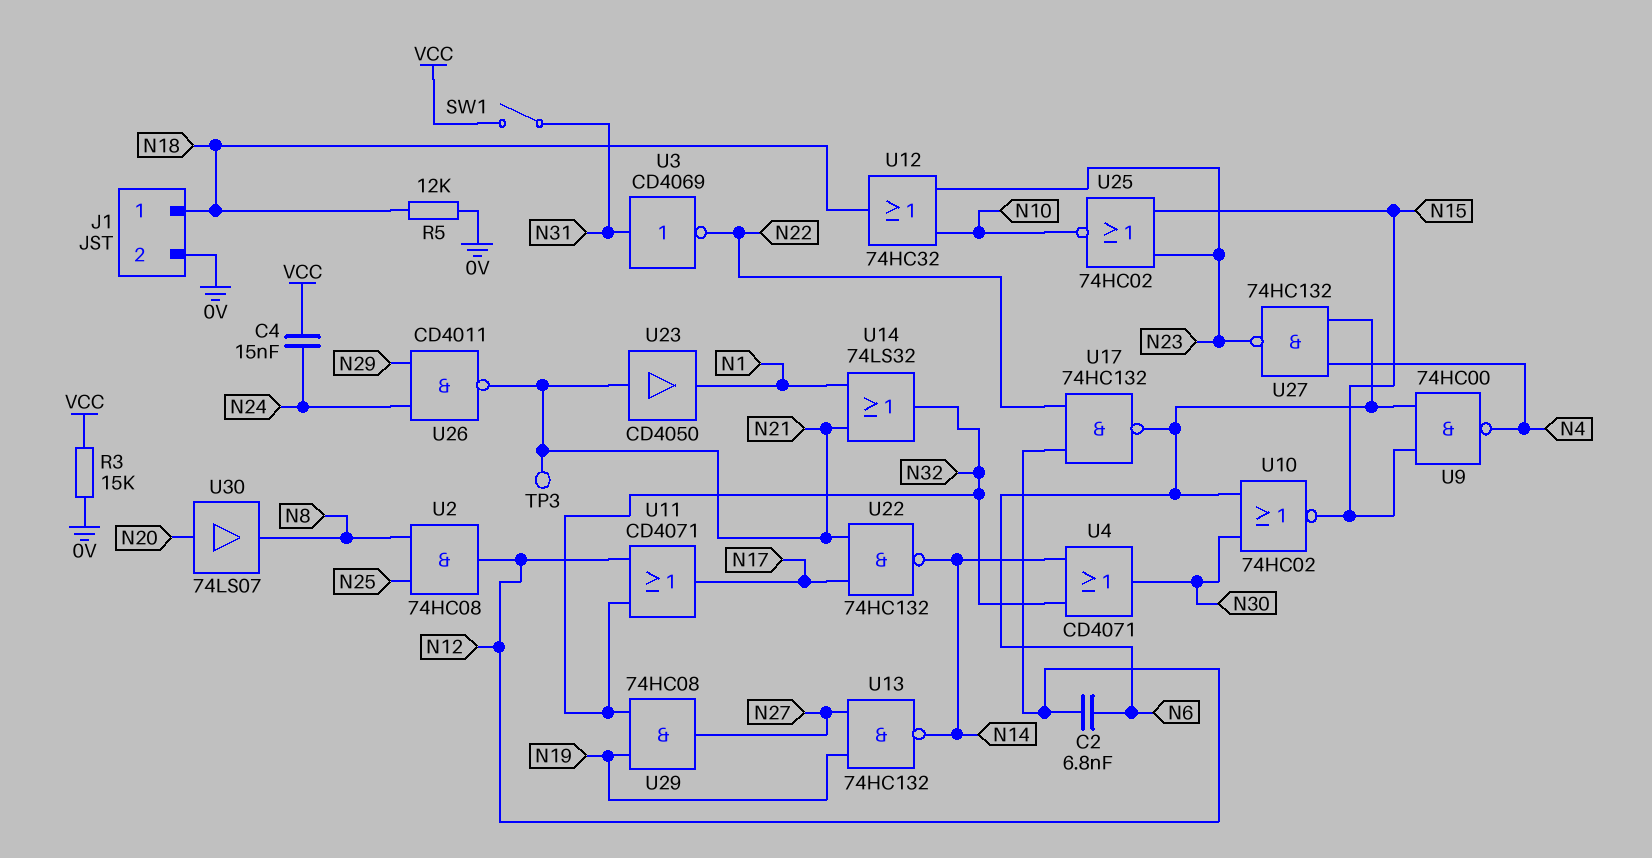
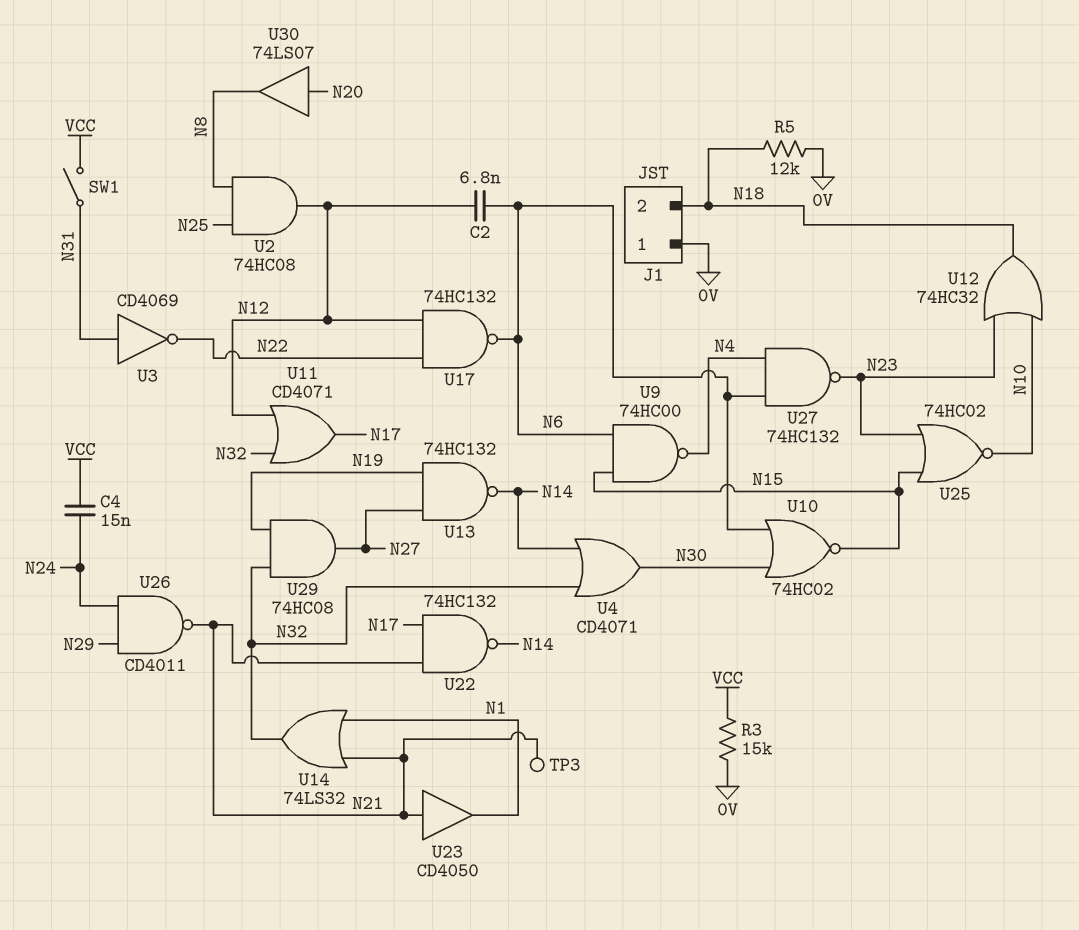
J1 pin 1: N18 -> 0V
J1 pin 2: 0V -> N18

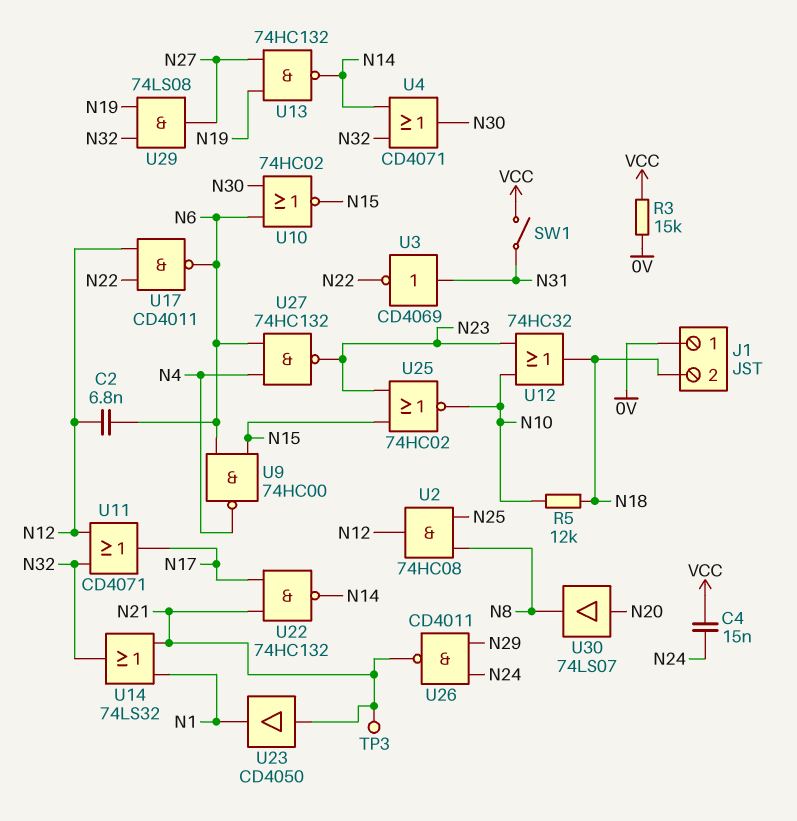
R5: 12k (0V, N18) -> 12k (N10, N18)
U17: NAND 74HC132 (in N12, in N22, out N6) -> NAND CD4011 (in N12, in N22, out N6)
U29: AND 74HC08 (in N19, in N32, out N27) -> AND 74LS08 (in N19, in N32, out N27)

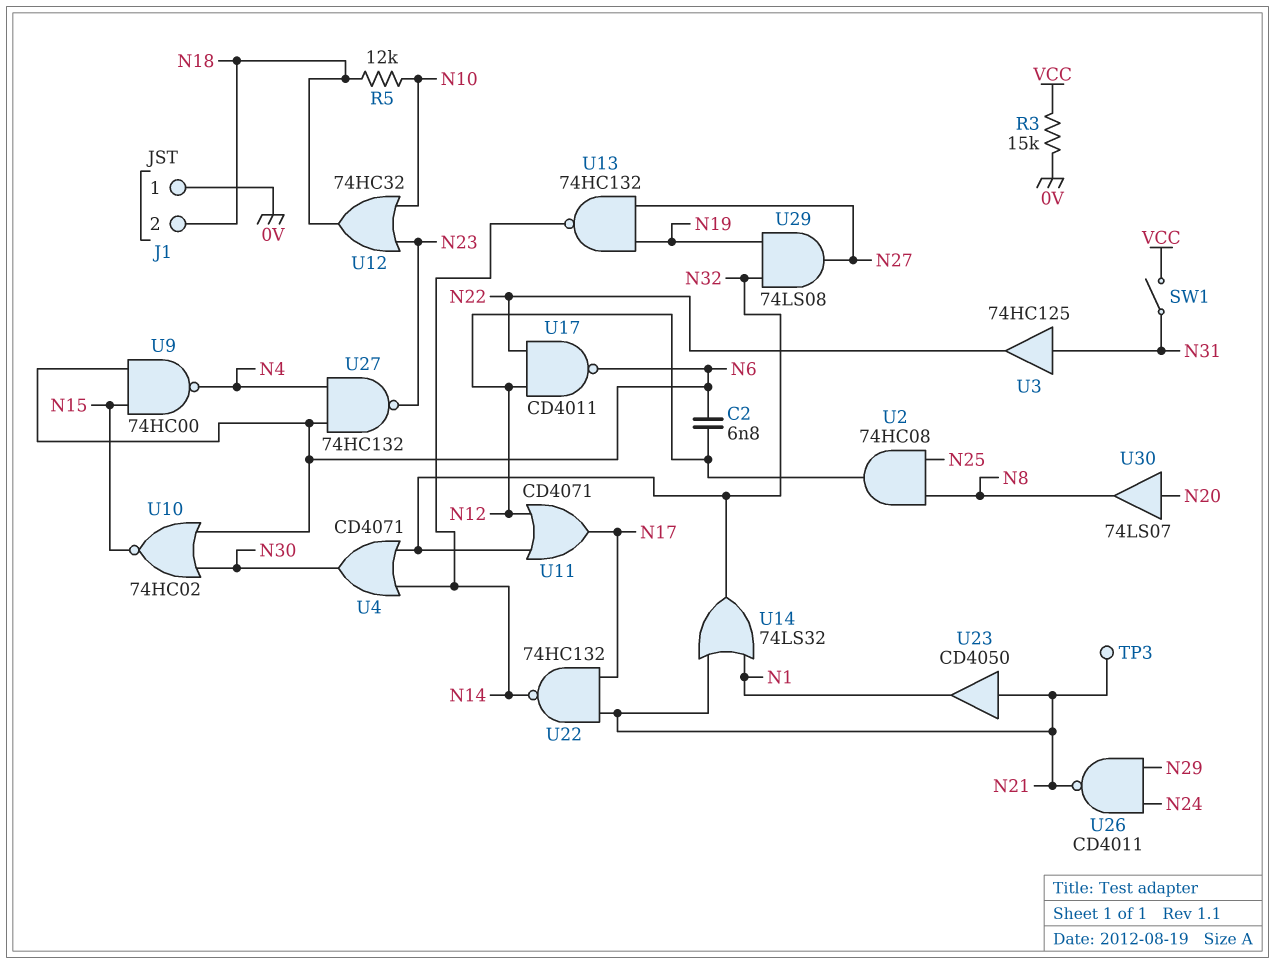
C4: 15nF (N24, VCC) -> none
U3: NOT CD4069 (in N31, out N22) -> buffer 74HC125 (in N31, out N22)
U25: NOR 74HC02 (in N15, in N23, out N10) -> none

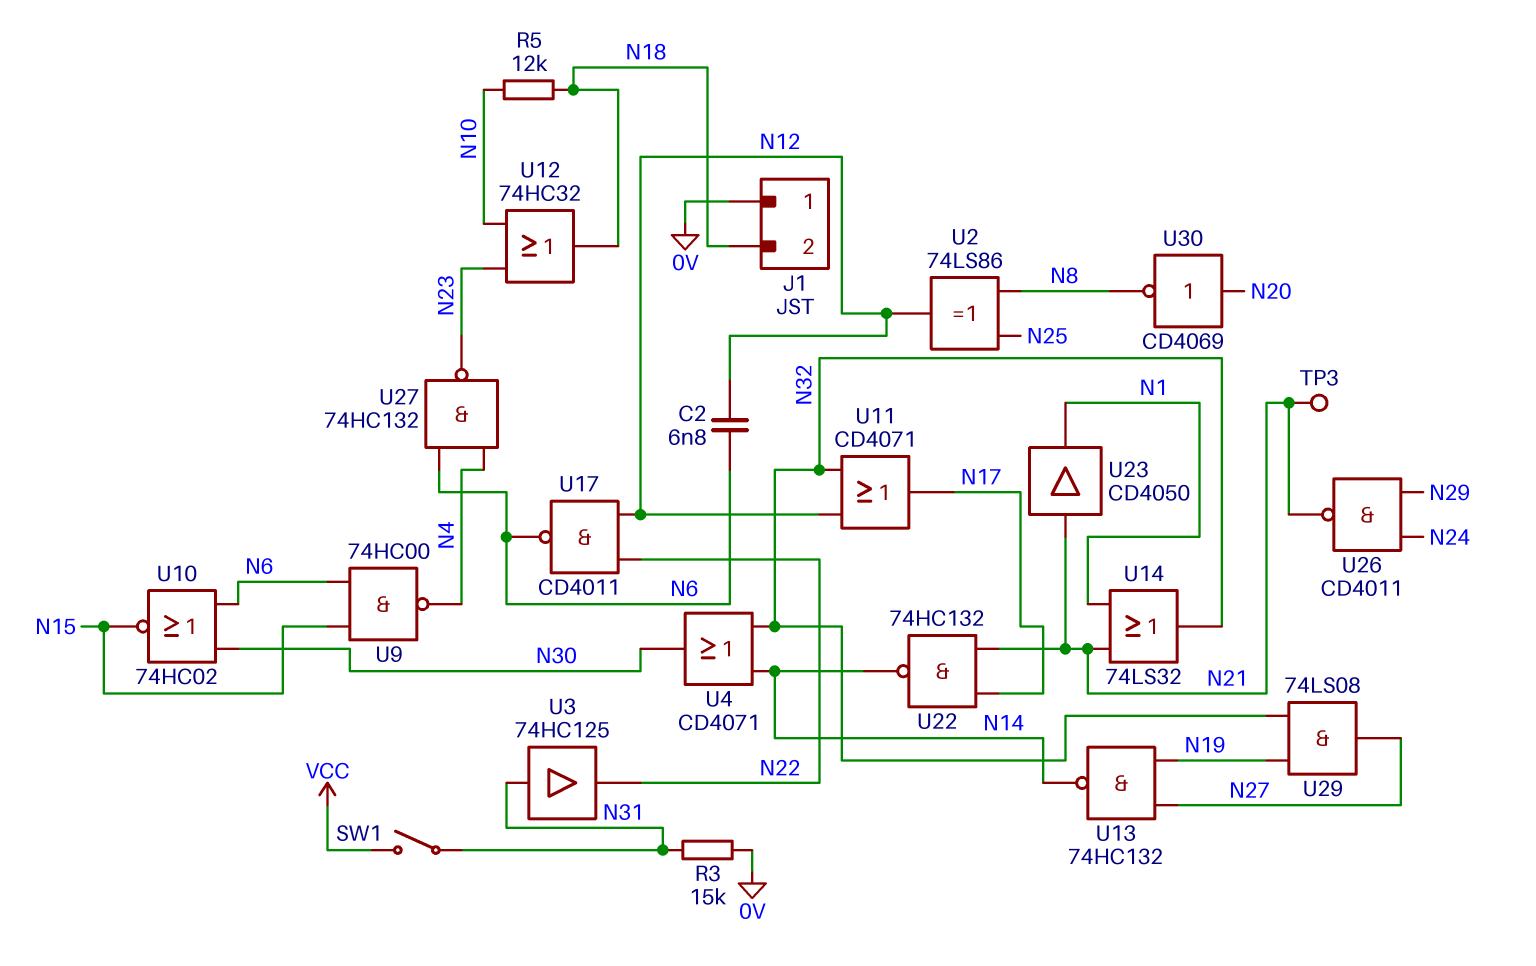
R3: 15k (0V, VCC) -> 15k (0V, N31)
U2: AND 74HC08 (in N8, in N25, out N12) -> XOR 74LS86 (in N8, in N25, out N12)
U30: buffer 74LS07 (in N20, out N8) -> NOT CD4069 (in N20, out N8)

